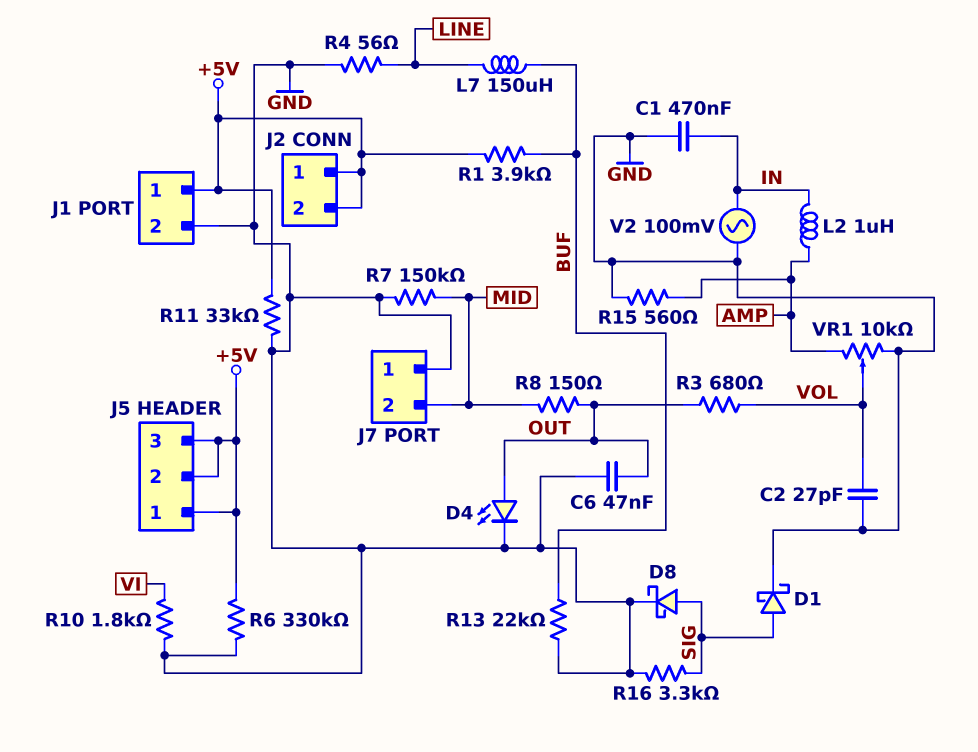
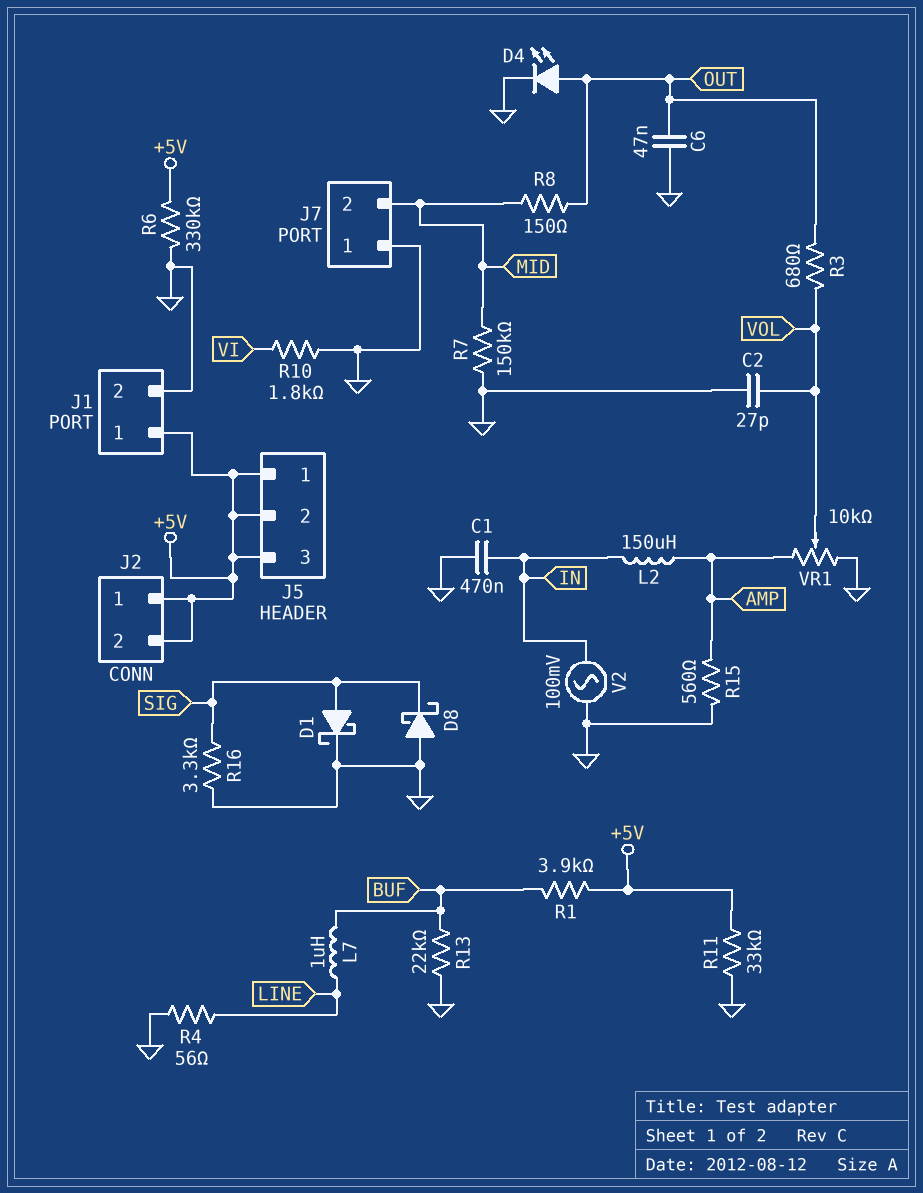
D8: schottky (A SIG, K GND) -> schottky (A GND, K SIG)
L2: 1uH (AMP, IN) -> 150uH (AMP, IN)
L7: 150uH (BUF, LINE) -> 1uH (BUF, LINE)

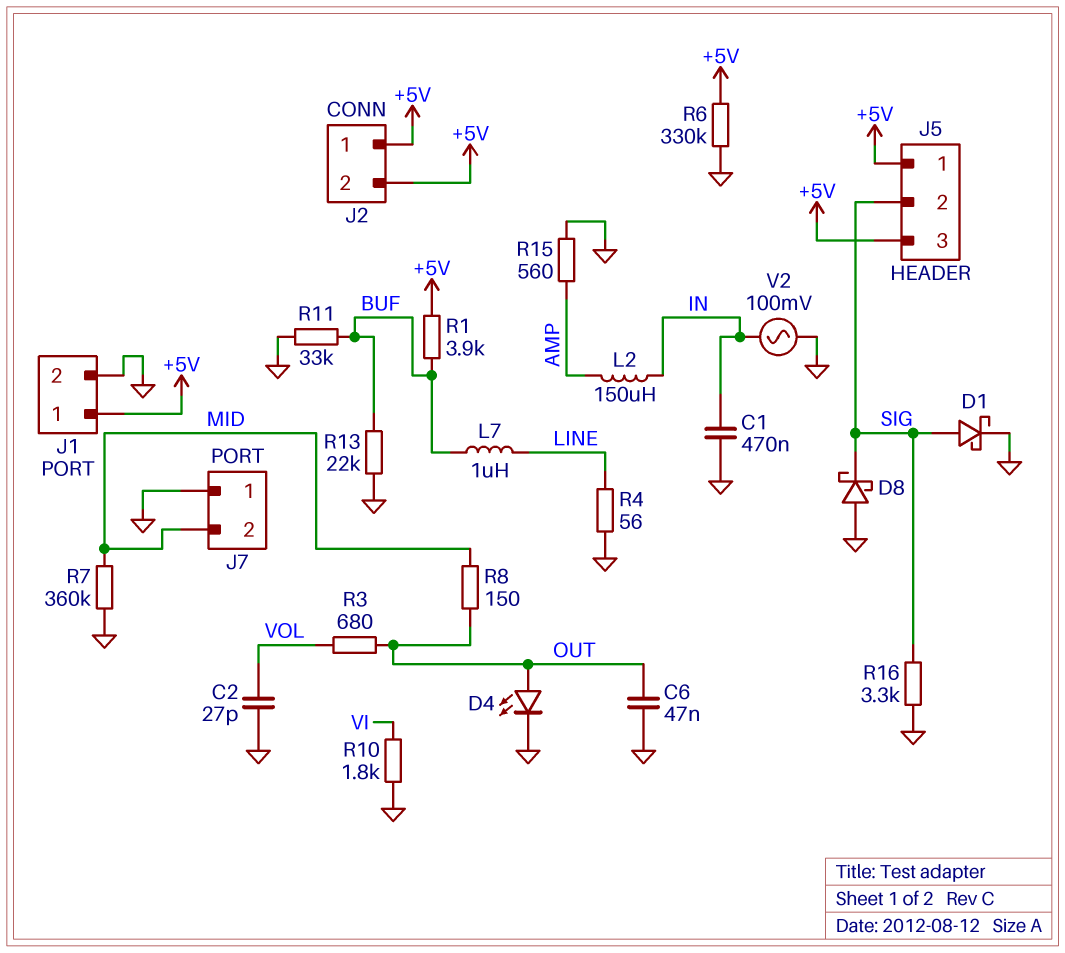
J5 pin 2: +5V -> SIG
R7: 150k (GND, MID) -> 360k (GND, MID)
R11: 33k (+5V, GND) -> 33k (BUF, GND)
VR1: 10k (AMP, GND, wiper VOL) -> none

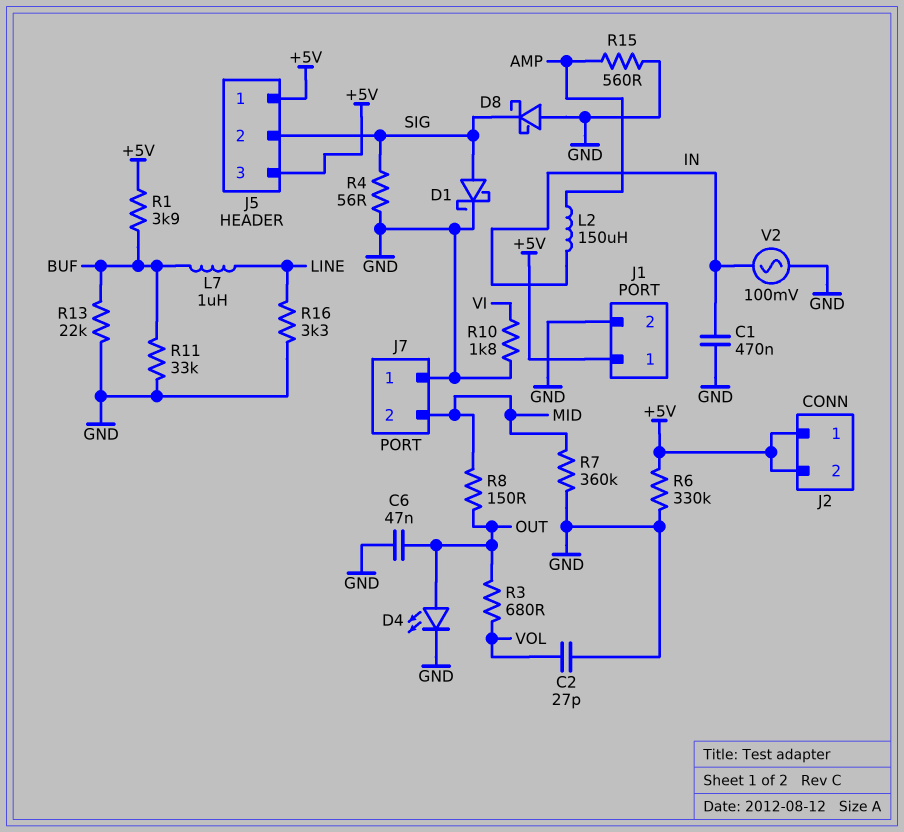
R4: 56 (GND, LINE) -> 56 (GND, SIG)
R16: 3.3k (GND, SIG) -> 3.3k (GND, LINE)

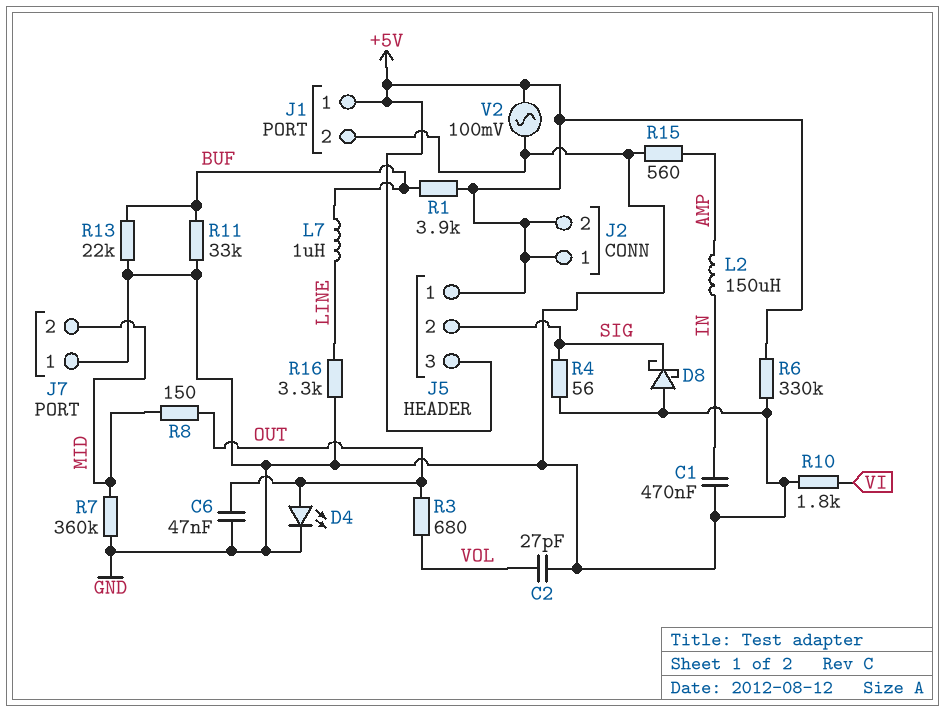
D1: schottky (A SIG, K GND) -> none
V2: AC 100mV (GND, IN) -> AC 100mV (+5V, GND)

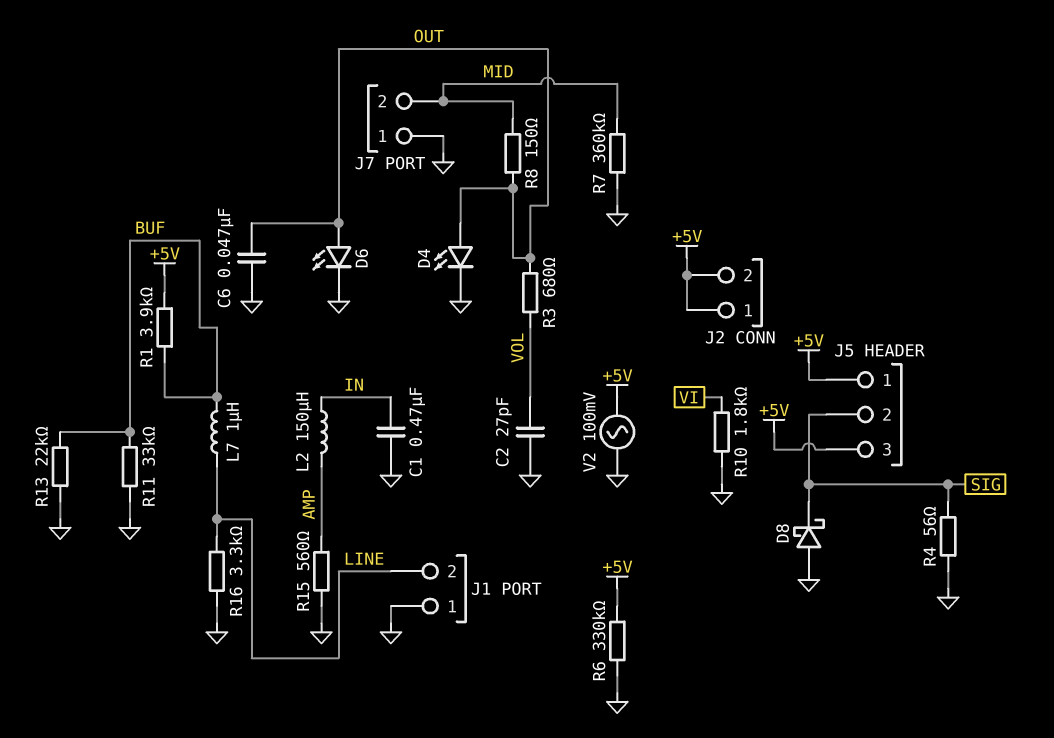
D6: none -> LED (A OUT, K GND)
J1 pin 1: +5V -> GND
J1 pin 2: GND -> LINE

